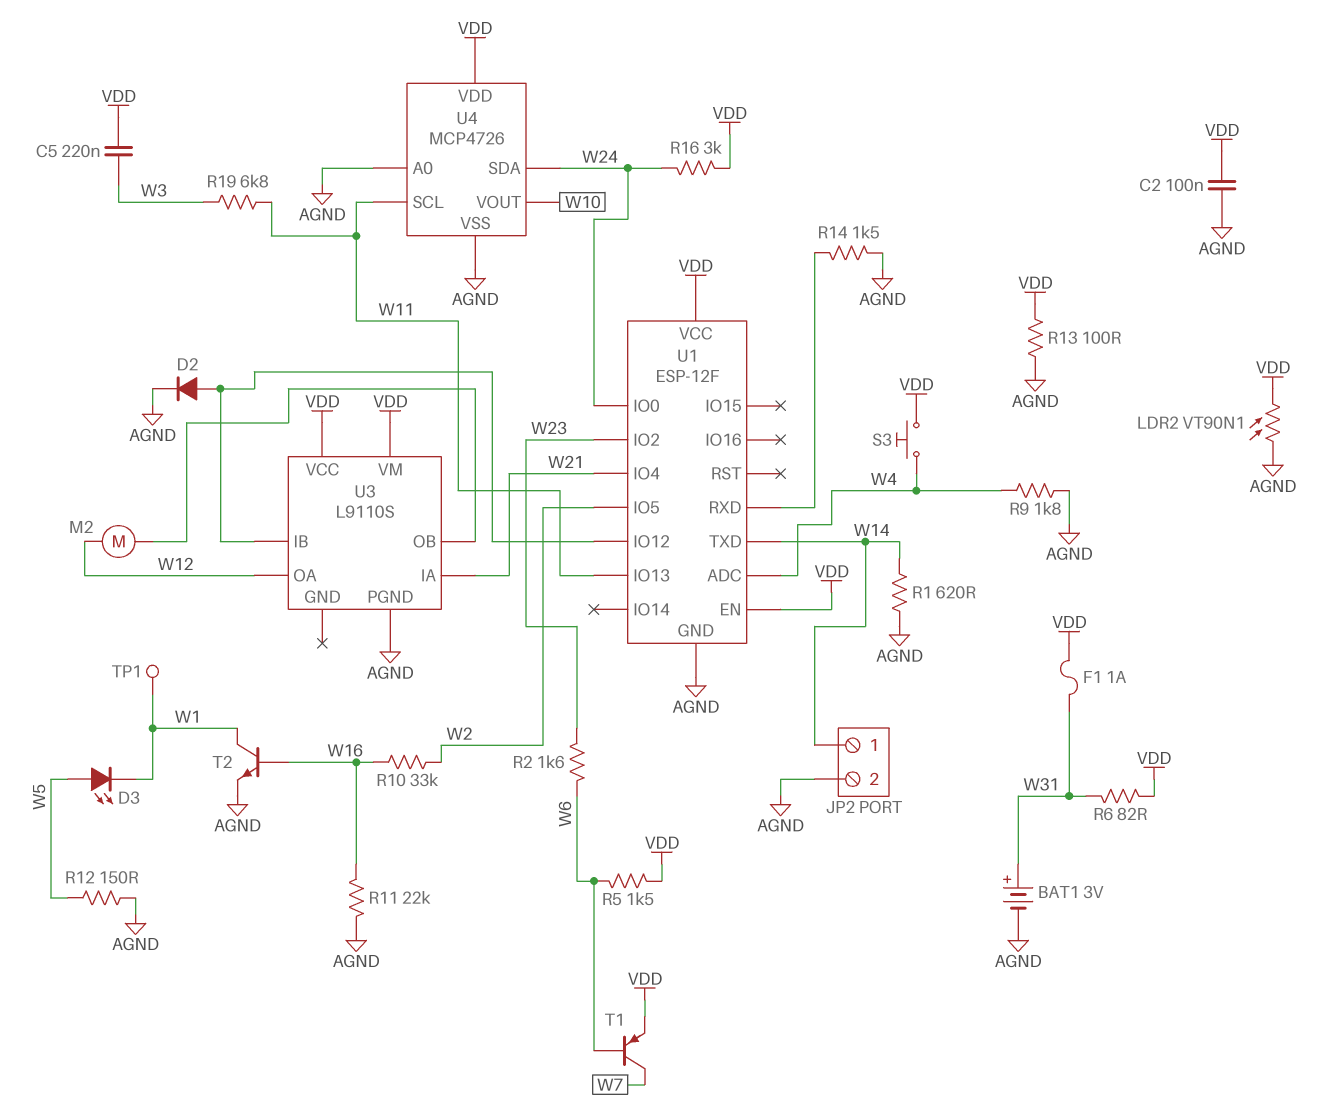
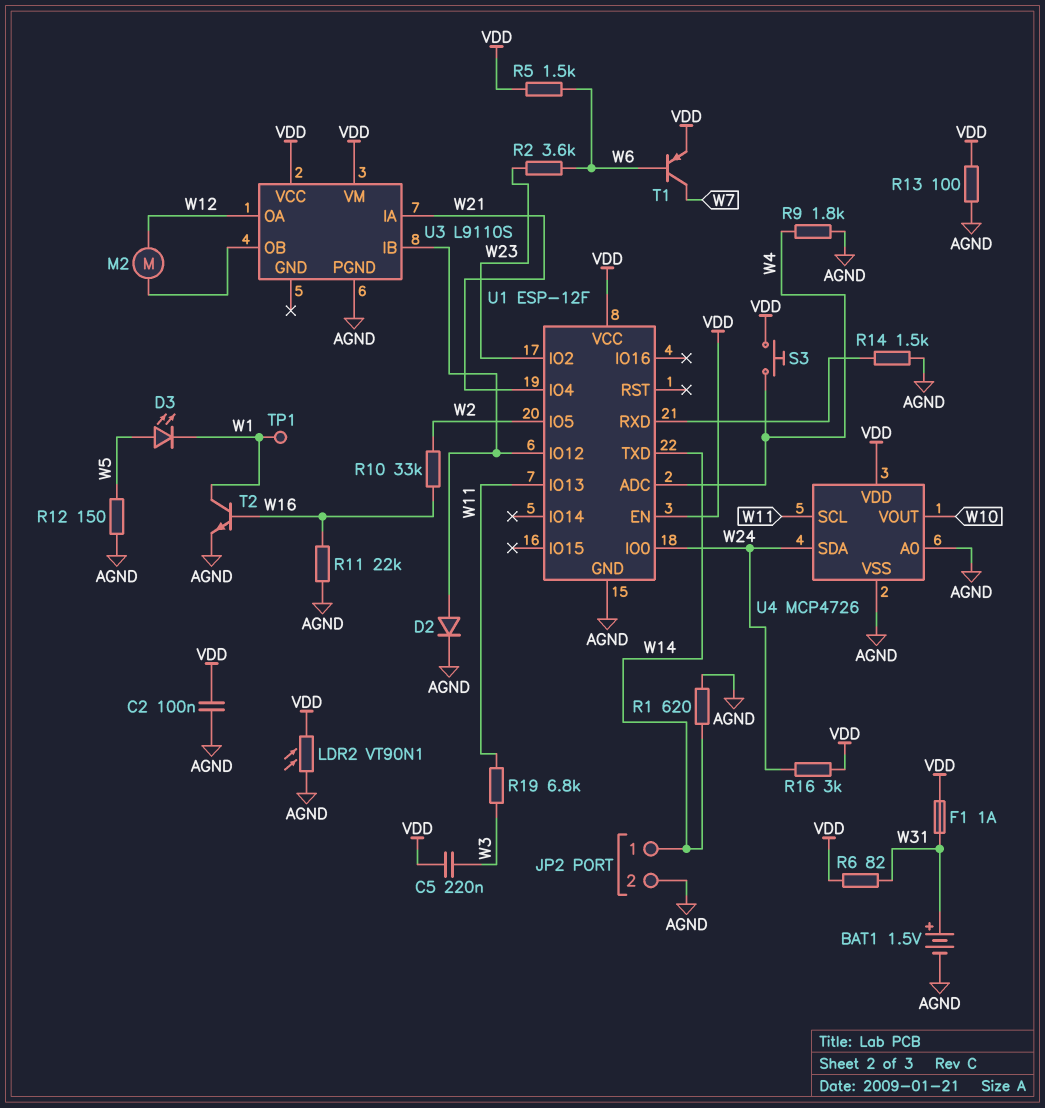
BAT1: 3V (plus W31, minus AGND) -> 1.5V (plus W31, minus AGND)
R2: 1.6k (W6, W23) -> 3.6k (W6, W23)

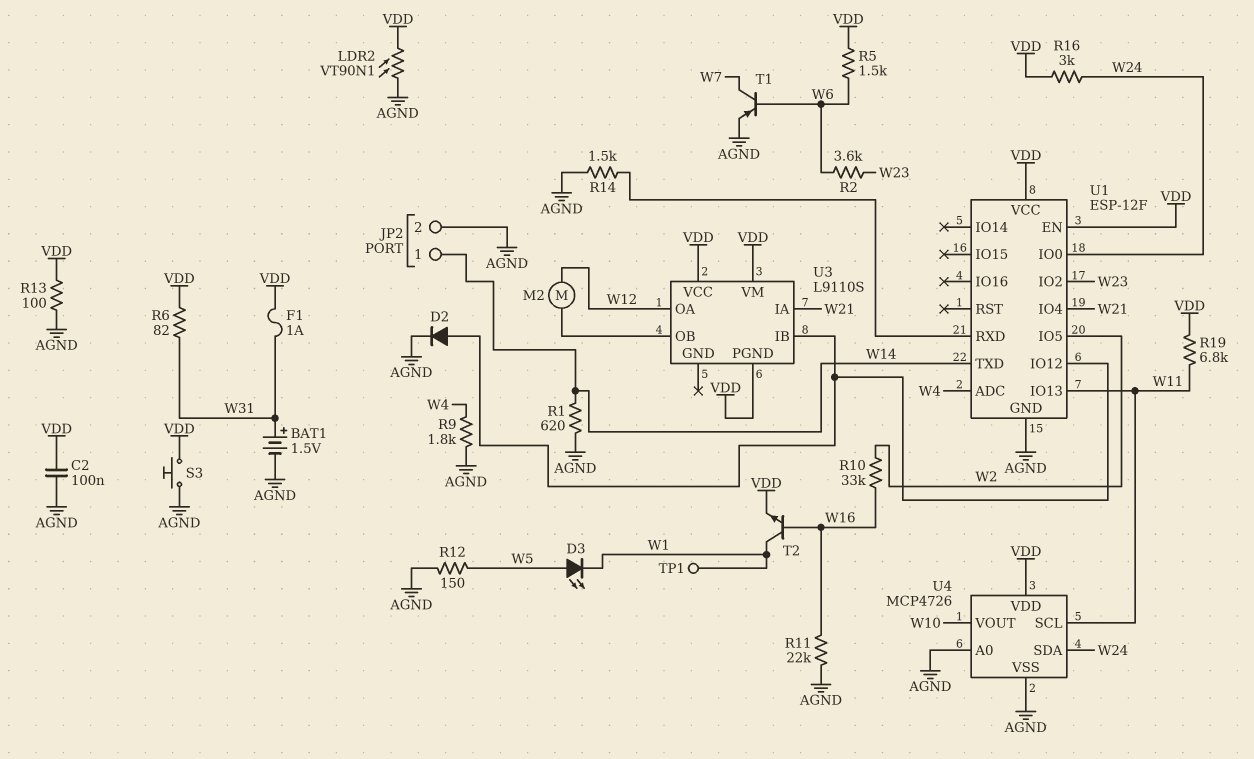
C5: 220nF (VDD, W3) -> none
R19: 6.8k (W3, W11) -> 6.8k (VDD, W11)
S3: button (VDD, W4) -> button (AGND, VDD)
T1: PNP (B W6, C W7, E VDD) -> PNP (B W6, C W7, E AGND)
T2: NPN (B W16, C W1, E AGND) -> NPN (B W16, C W1, E VDD)
U3 pin PGND: AGND -> VDD

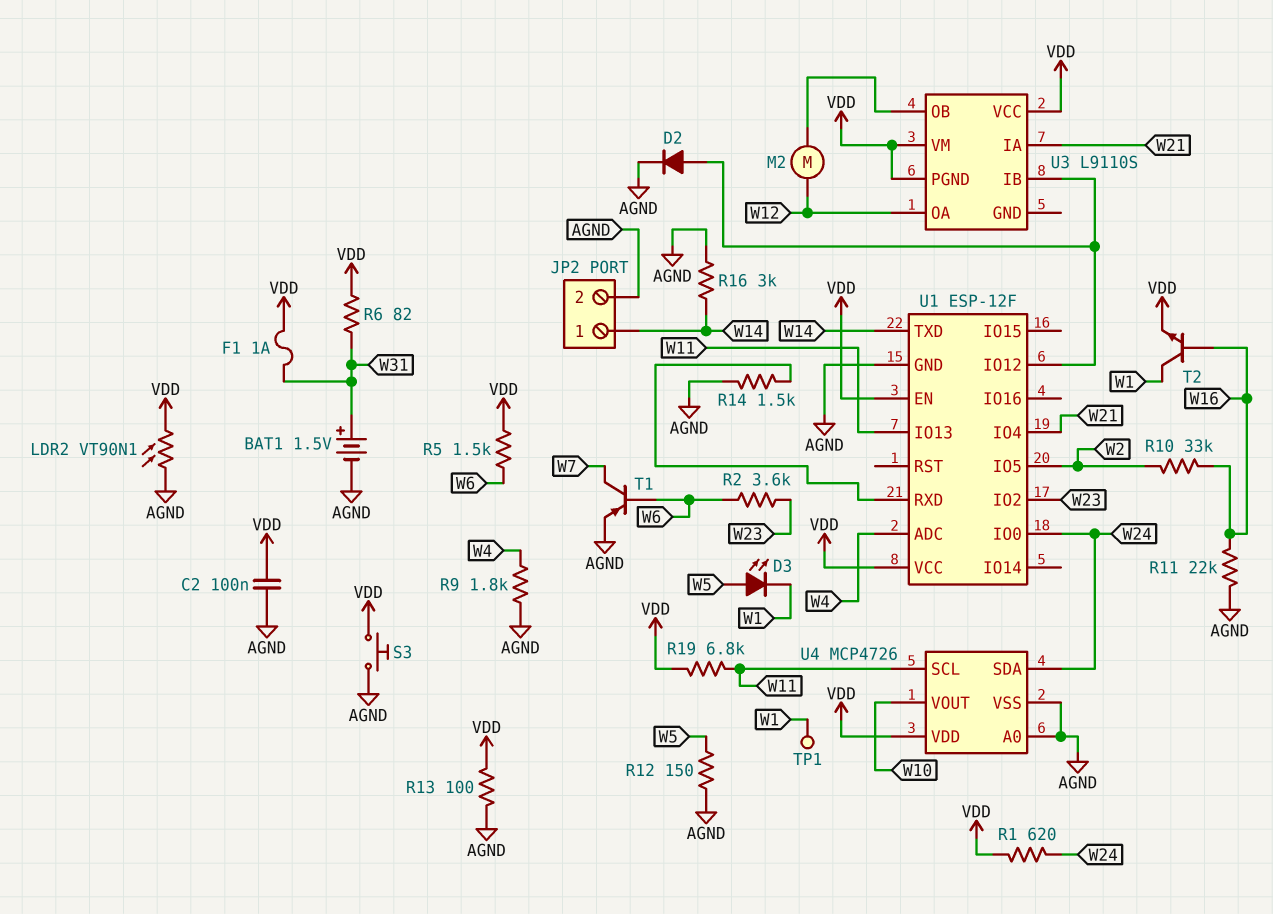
R1: 620 (AGND, W14) -> 620 (VDD, W24)
R16: 3k (VDD, W24) -> 3k (AGND, W14)

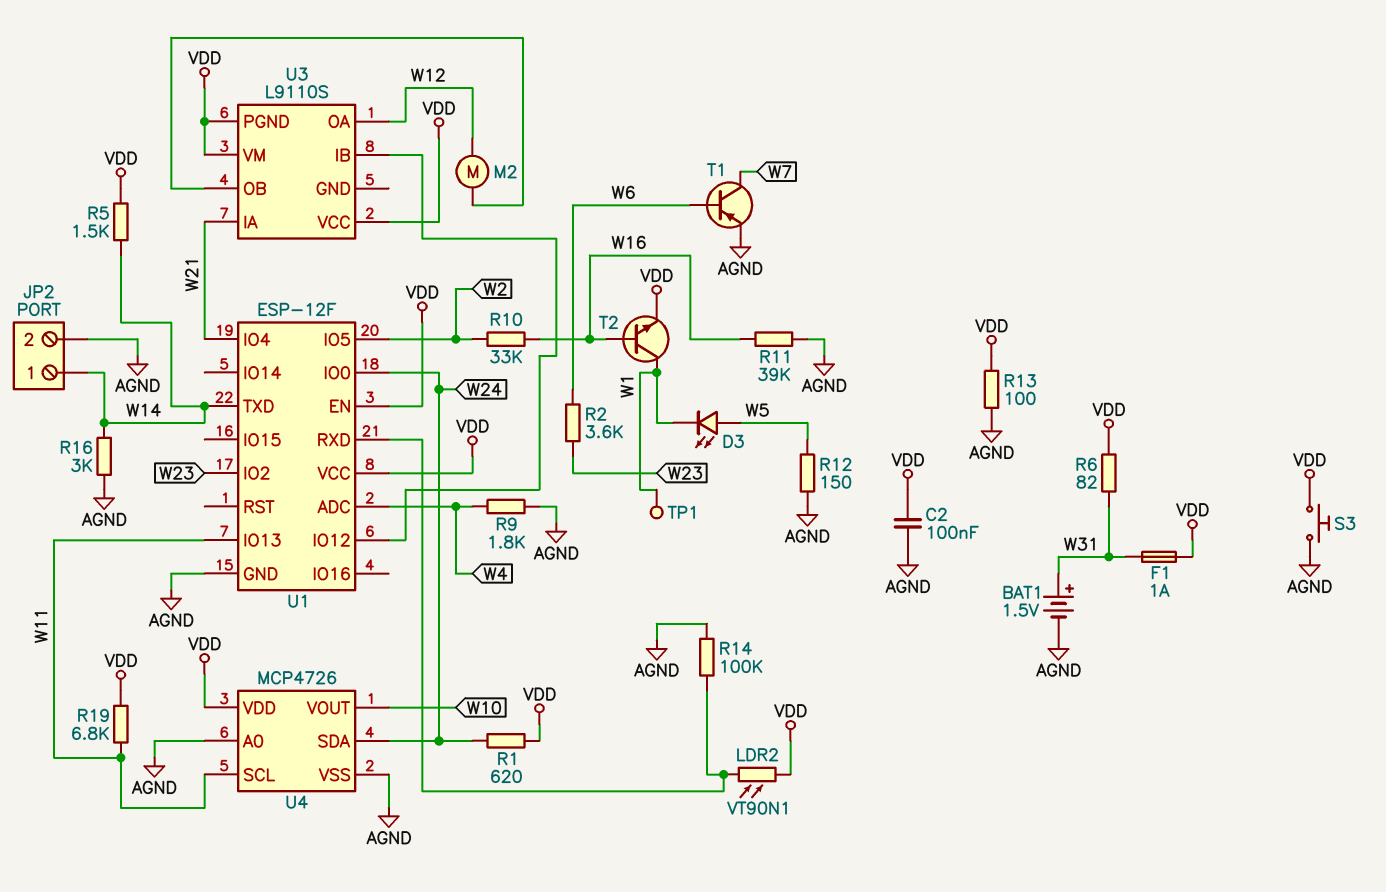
D2: diode (A U1/IO12, K AGND) -> none
LDR2: VT90N1 (AGND, VDD) -> VT90N1 (U1/RXD, VDD)
R5: 1.5k (VDD, W6) -> 1.5k (VDD, W14)
R11: 22k (AGND, W16) -> 39k (AGND, W16)
R14: 1.5k (AGND, U1/RXD) -> 100k (AGND, U1/RXD)

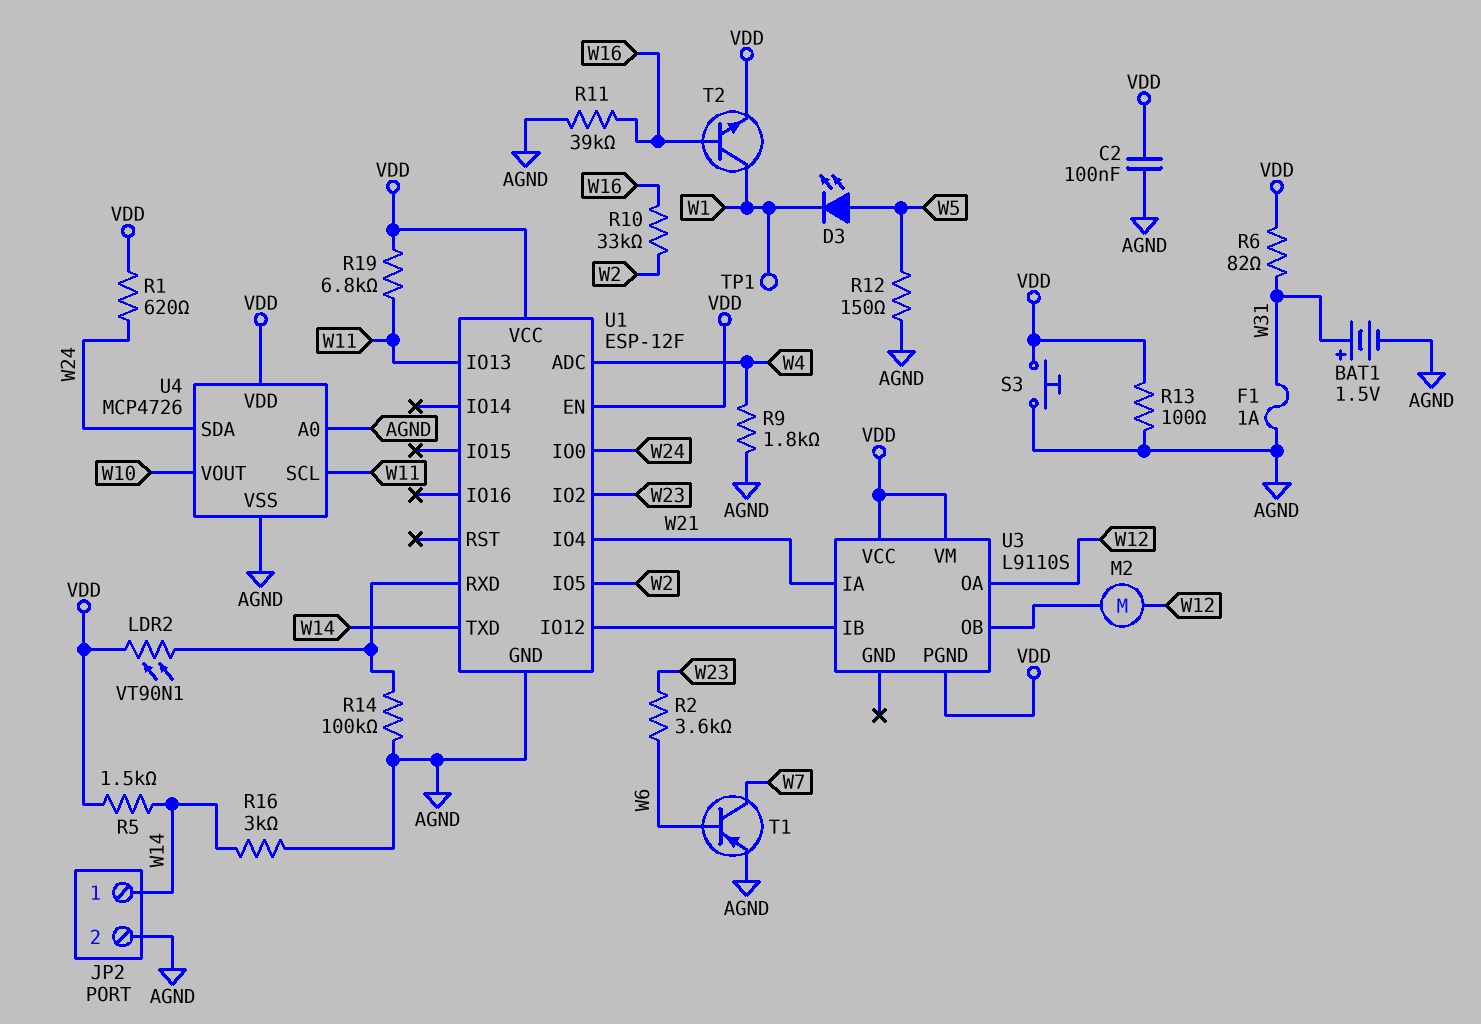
F1: 1A (VDD, W31) -> 1A (AGND, W31)

